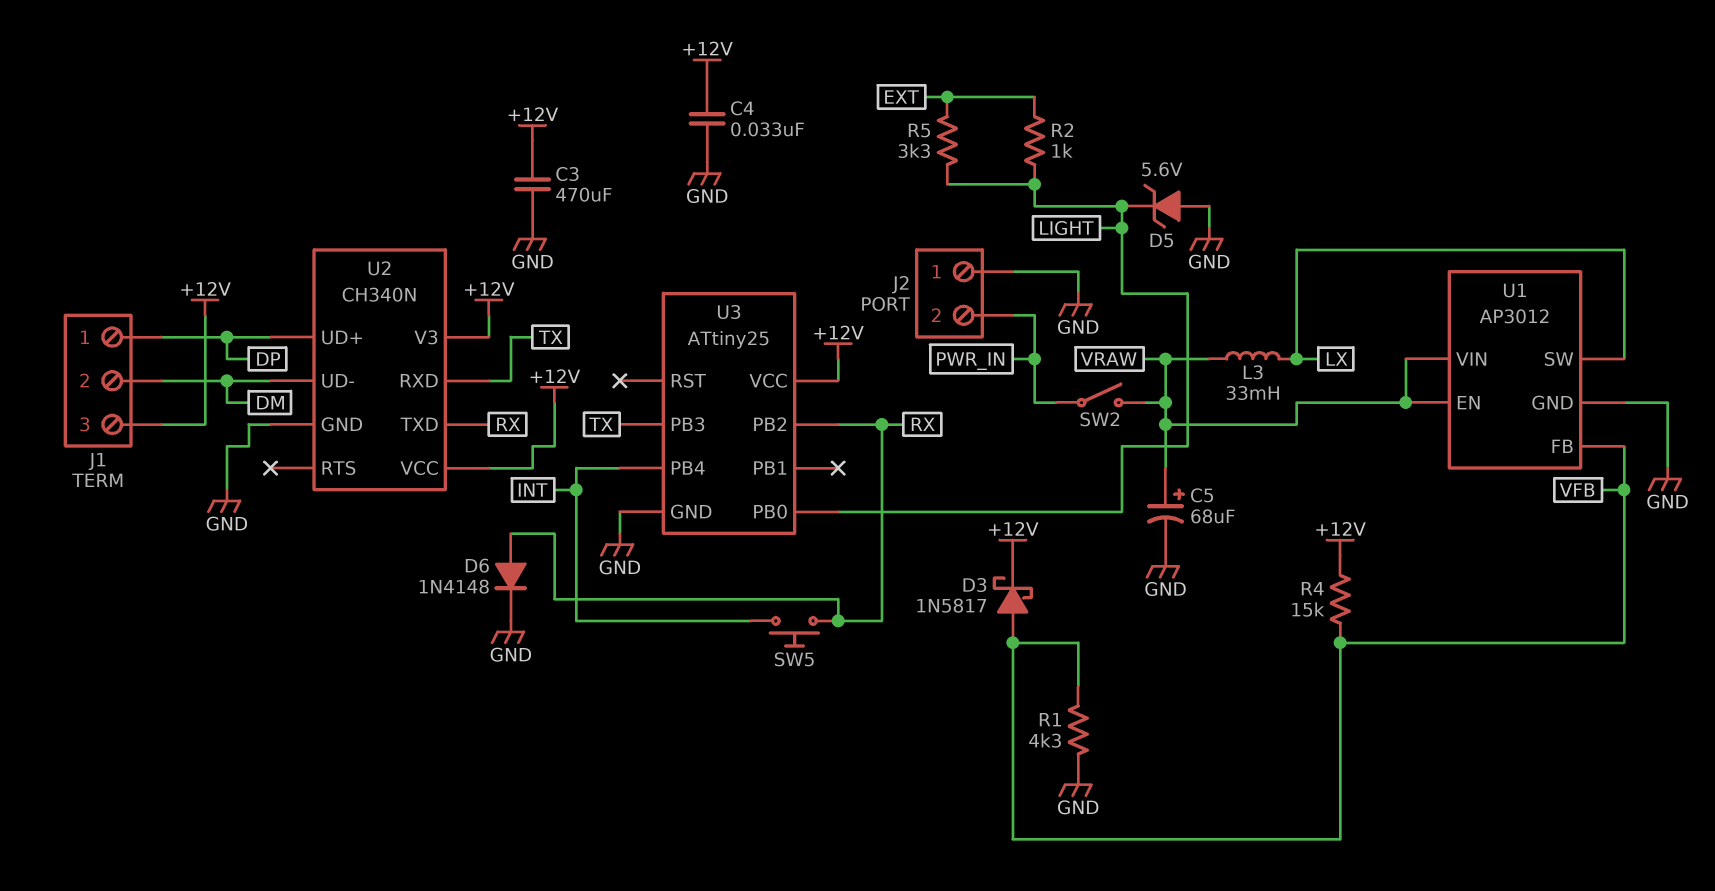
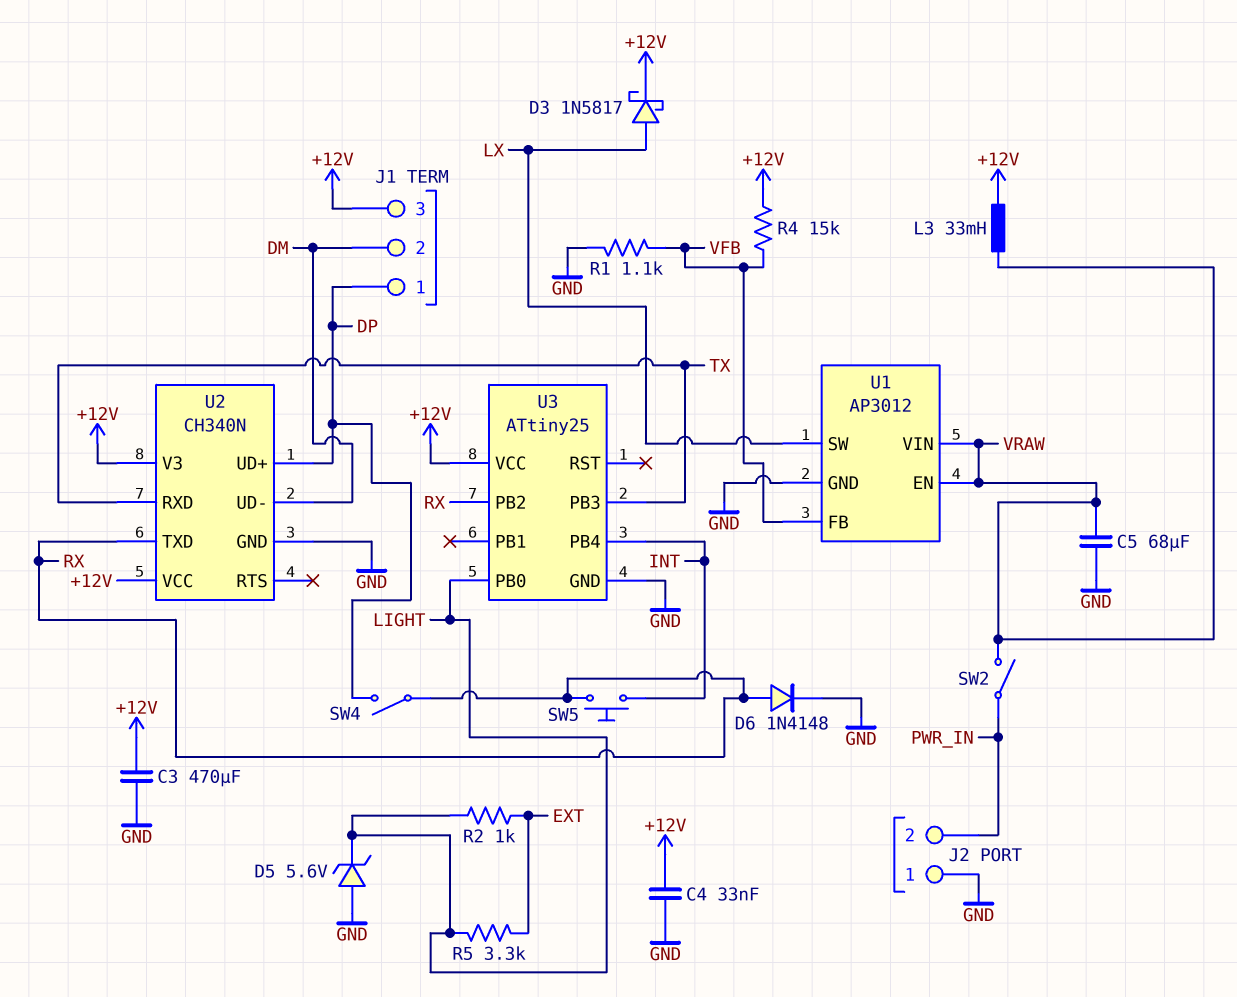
C5: 68uF (plus VRAW, minus GND) -> 68uF (GND, VRAW)
D3: schottky 1N5817 (A VFB, K +12V) -> schottky 1N5817 (A LX, K +12V)
L3: 33mH (LX, VRAW) -> 33mH (+12V, VRAW)
R1: 4.3k (GND, VFB) -> 1.1k (GND, VFB)
SW4: none -> switch (DP, RX)

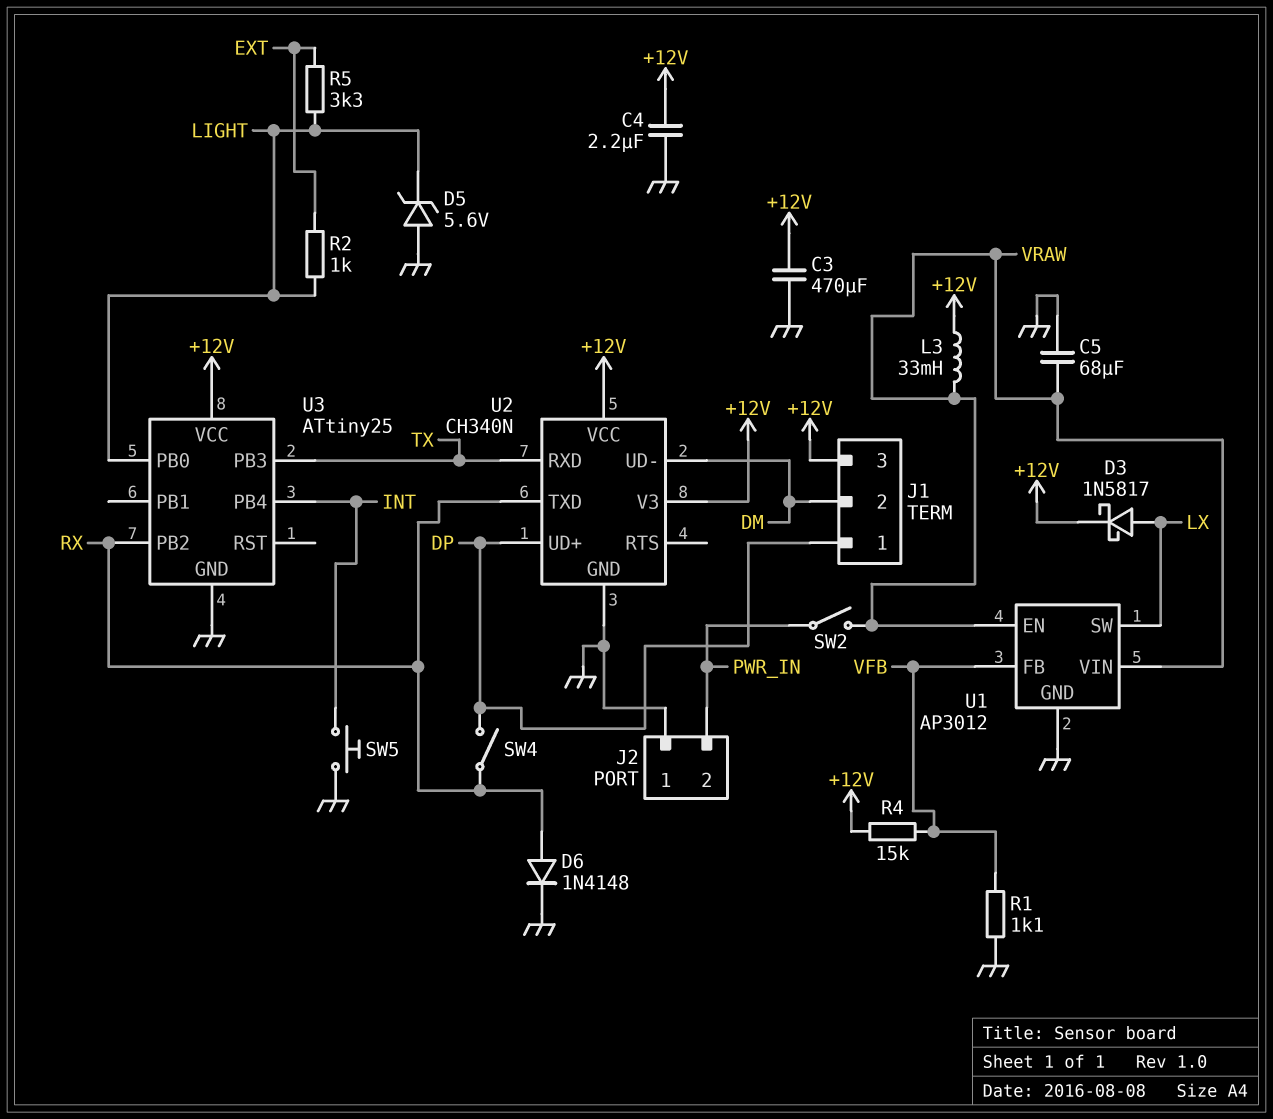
C4: 33nF (+12V, GND) -> 2.2uF (+12V, GND)
SW5: button (INT, RX) -> button (GND, INT)

